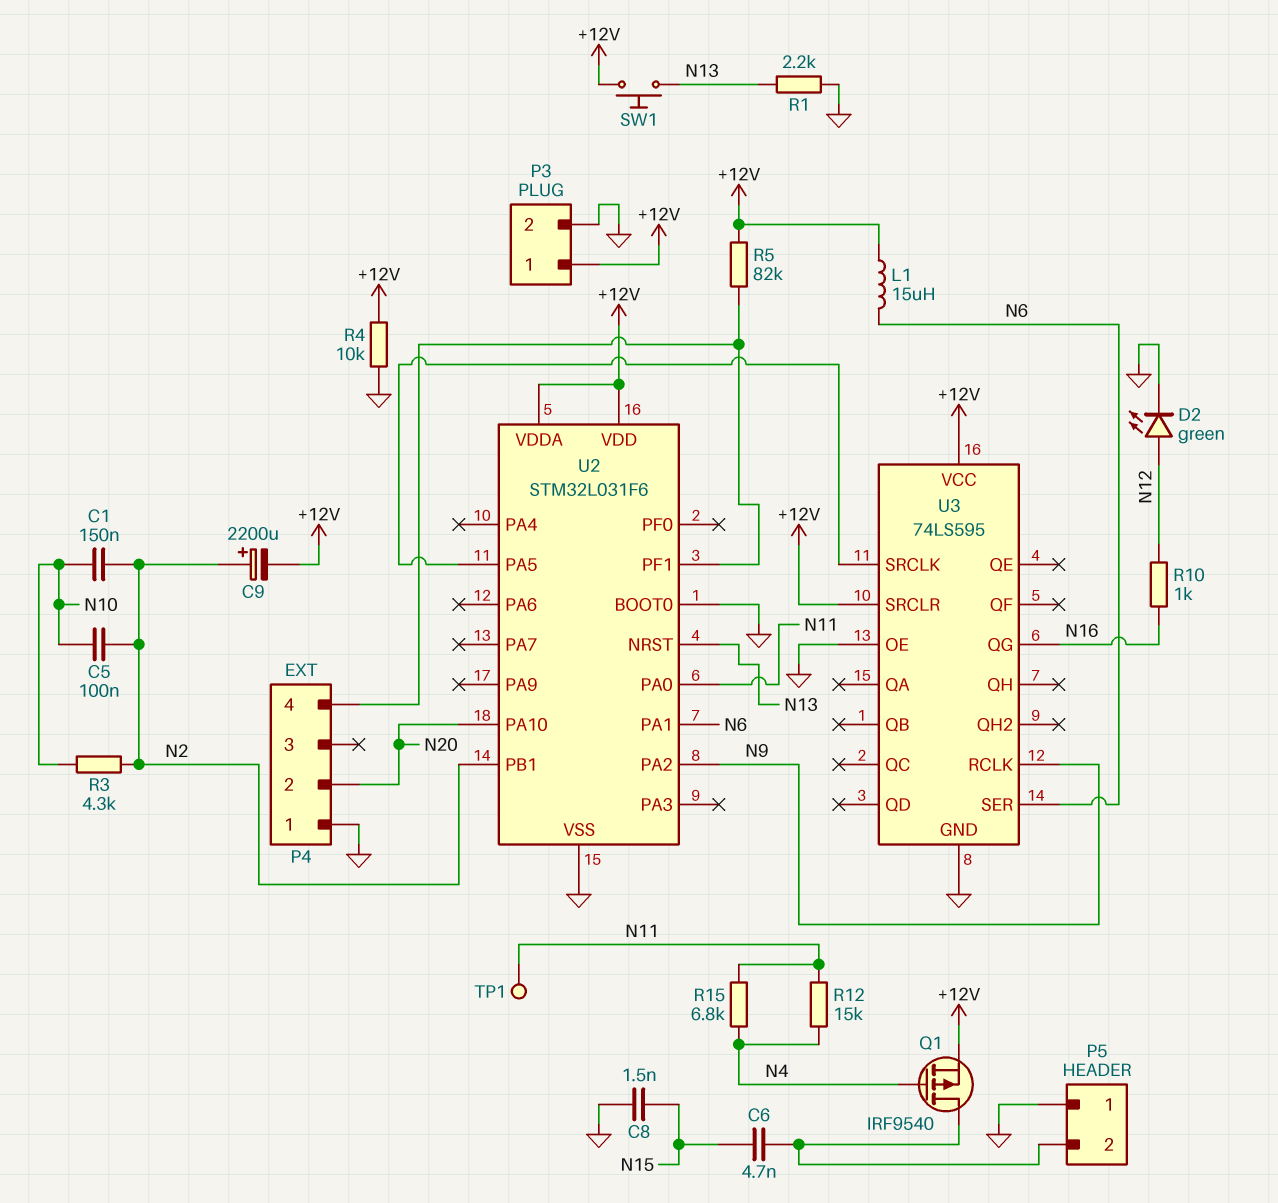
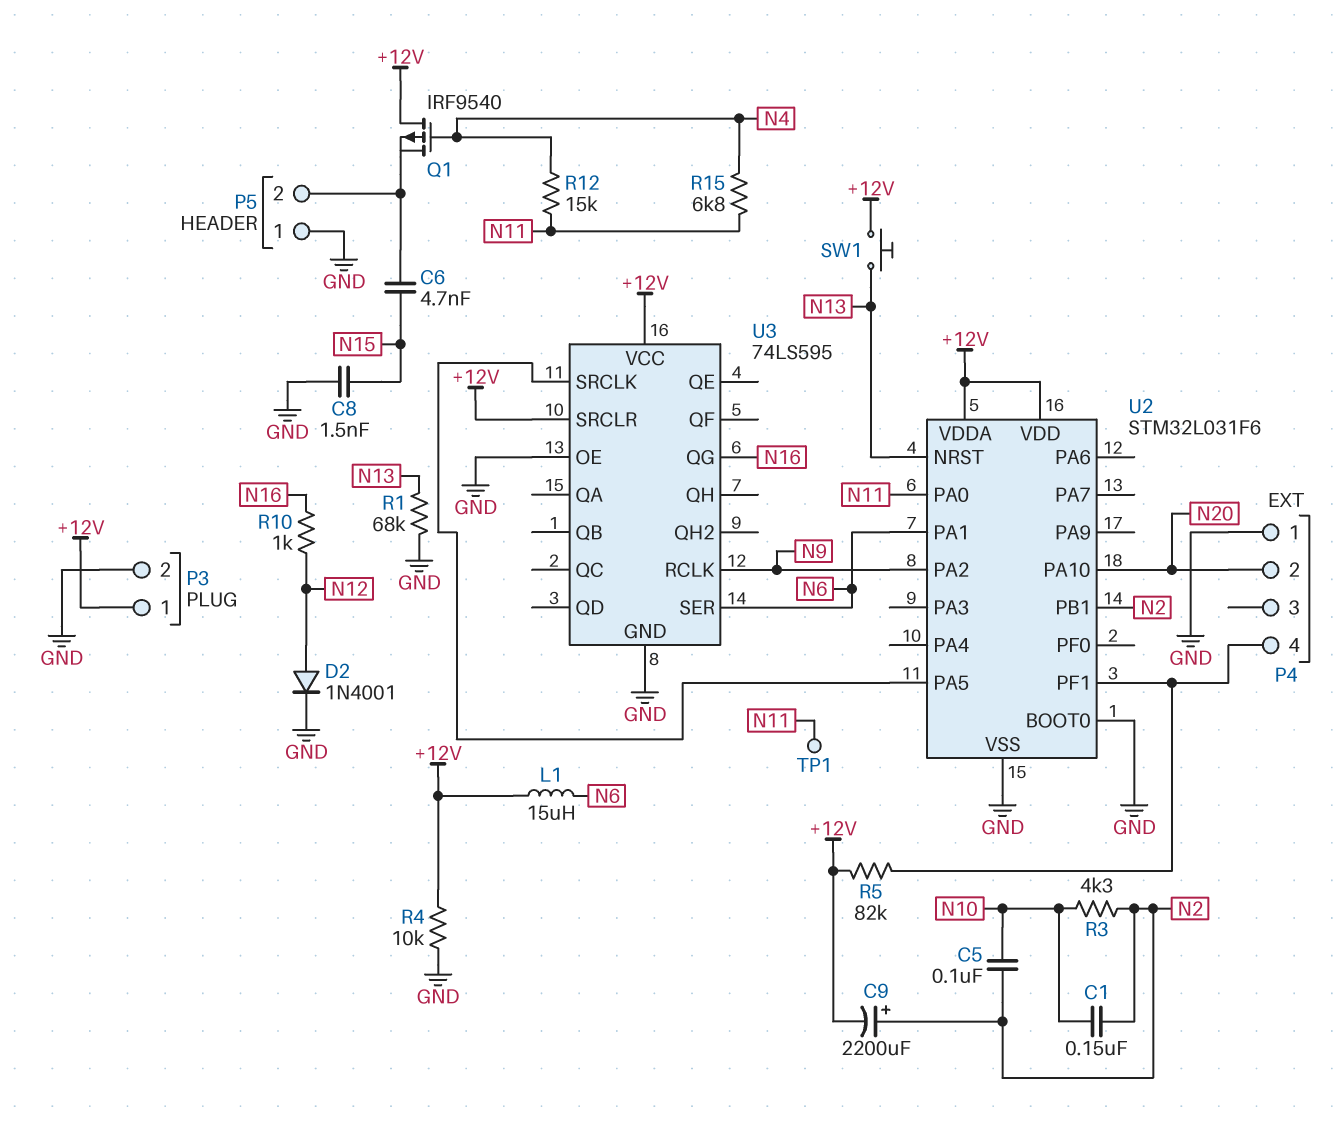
D2: LED green (A N12, K GND) -> diode 1N4001 (A N12, K GND)
Q1: PMOS IRF9540 (G N4, D P5/2, S +12V) -> PMOS IRF9540 (G N4, D +12V, S P5/2)
R1: 2.2k (GND, N13) -> 68k (GND, N13)

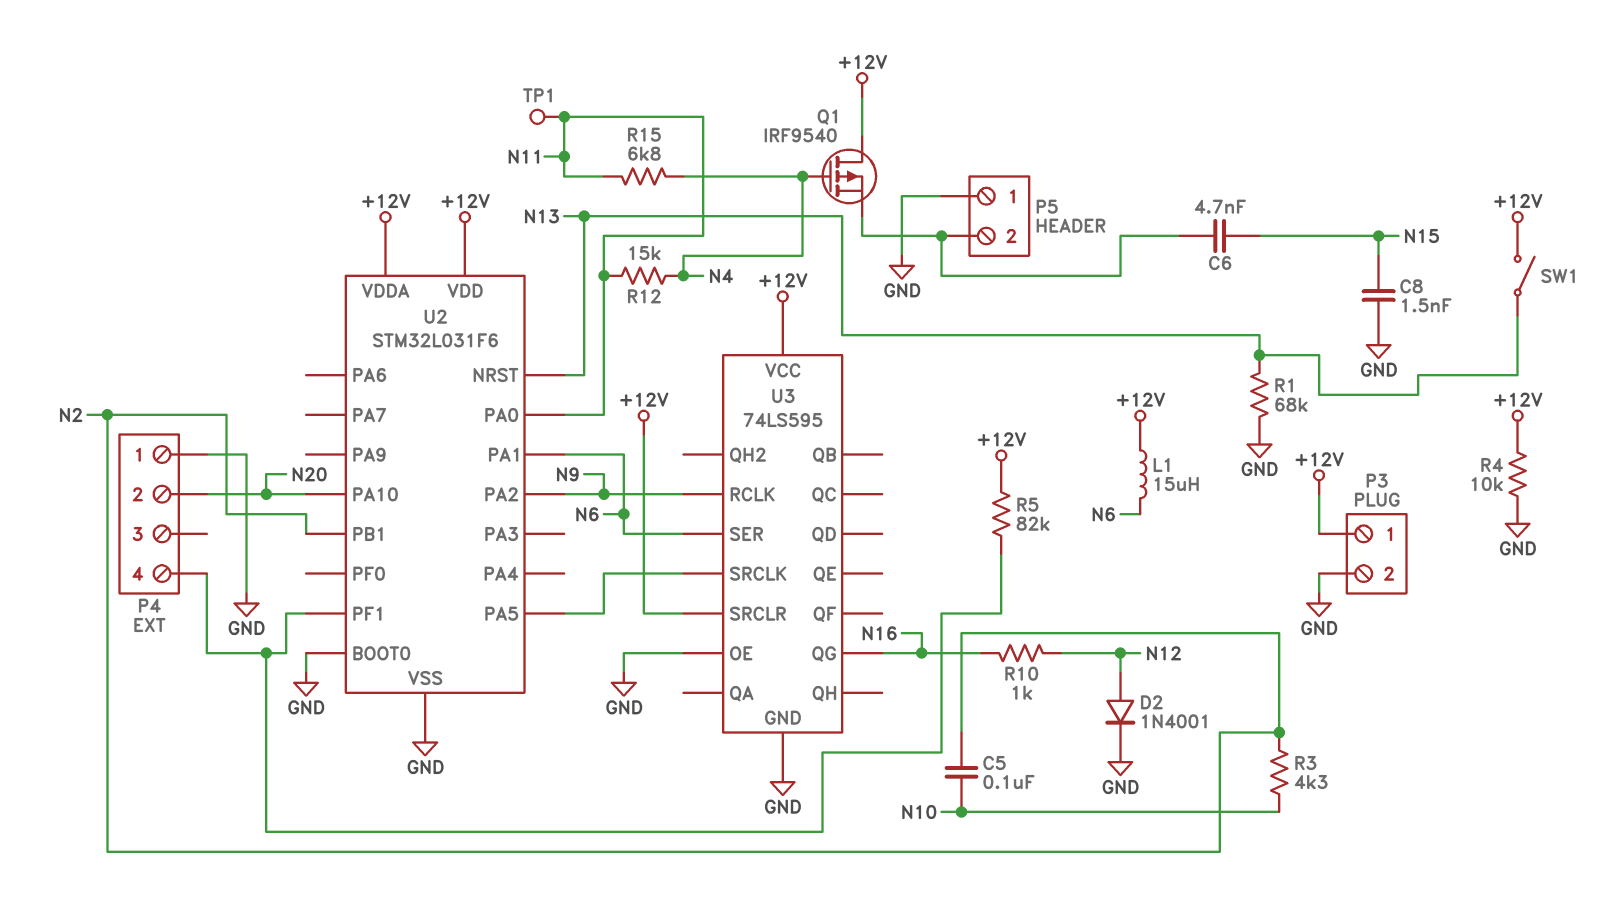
C1: 150nF (N2, N10) -> none
C9: 2200uF (plus N2, minus +12V) -> none
SW1: button (+12V, N13) -> switch (+12V, N13)

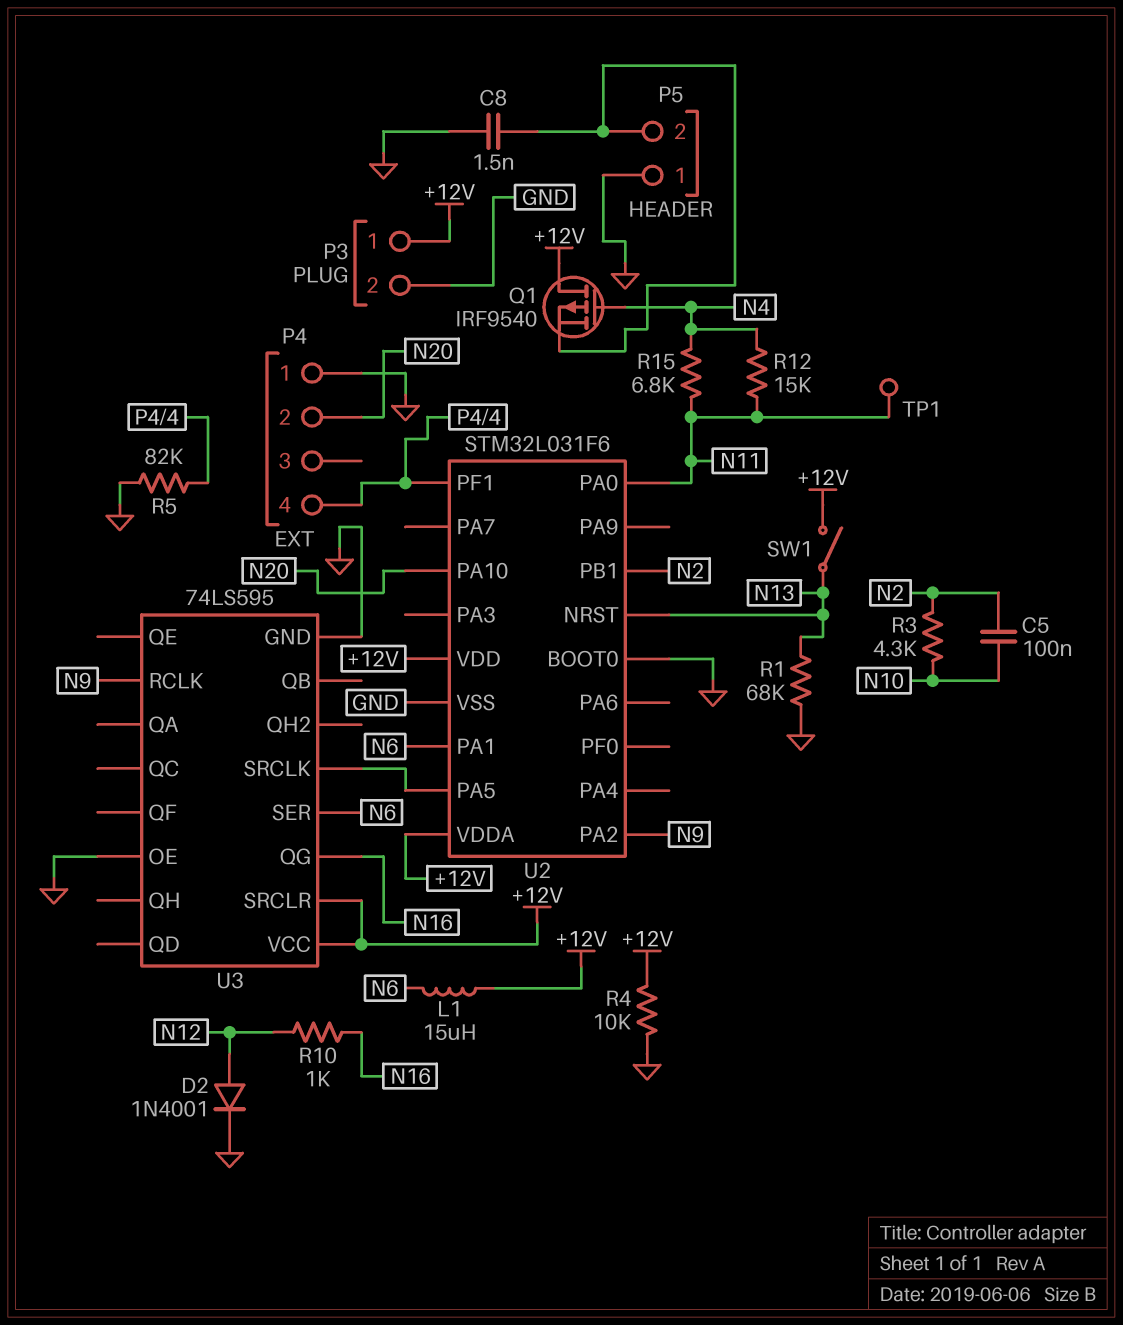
C6: 4.7nF (N15, P5/2) -> none
C8: 1.5nF (GND, N15) -> 1.5nF (GND, P5/2)
R5: 82k (+12V, P4/4) -> 82k (GND, P4/4)

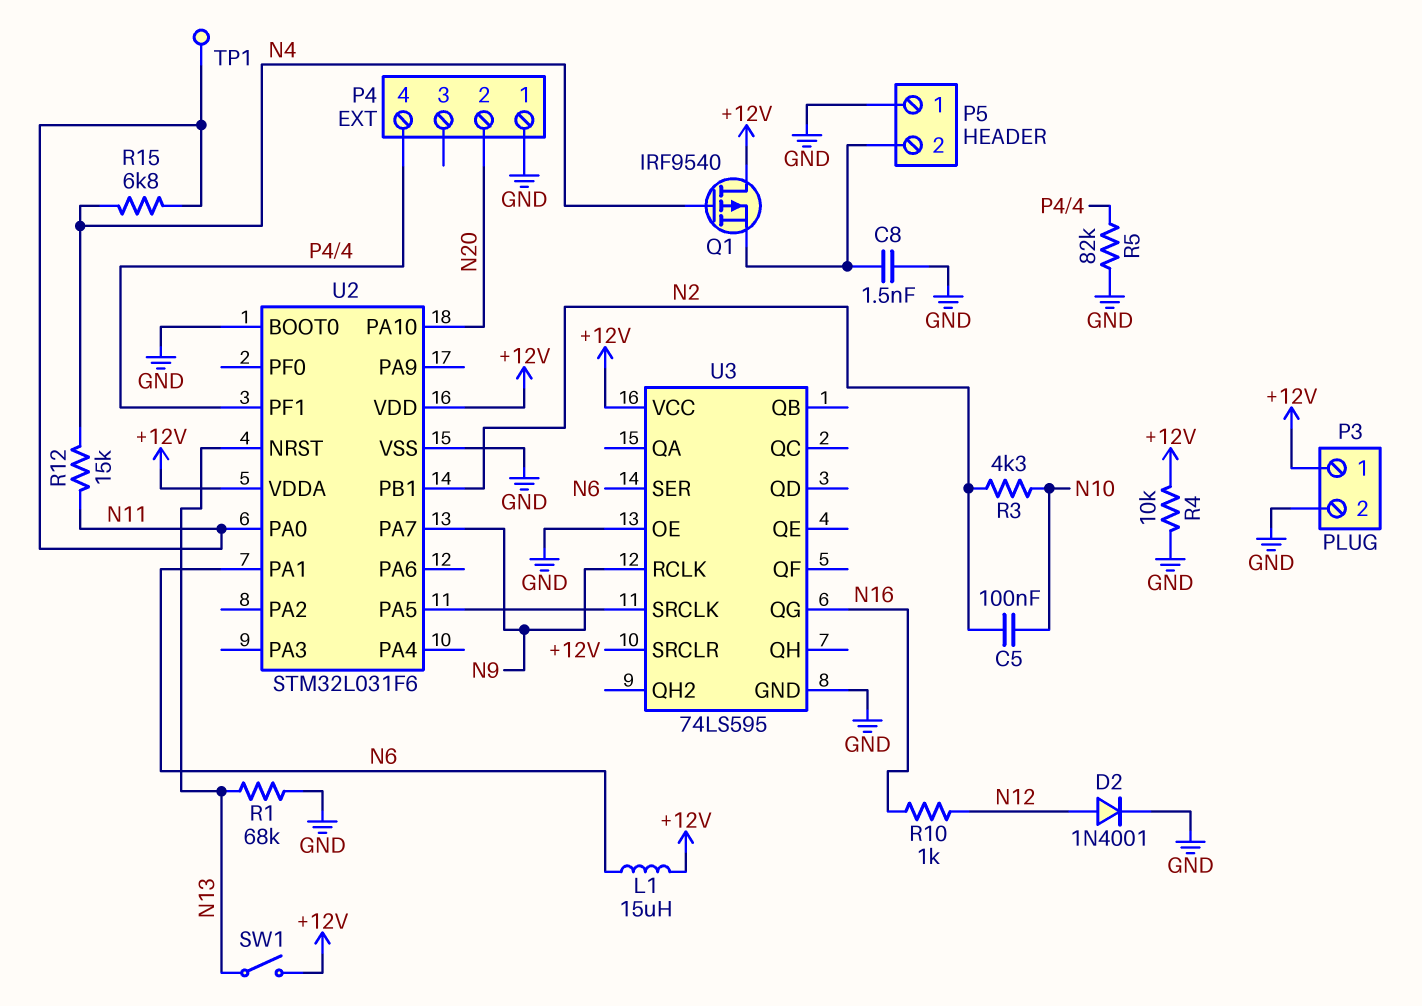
U2 pin PA2: N9 -> none
U2 pin PA7: none -> N9

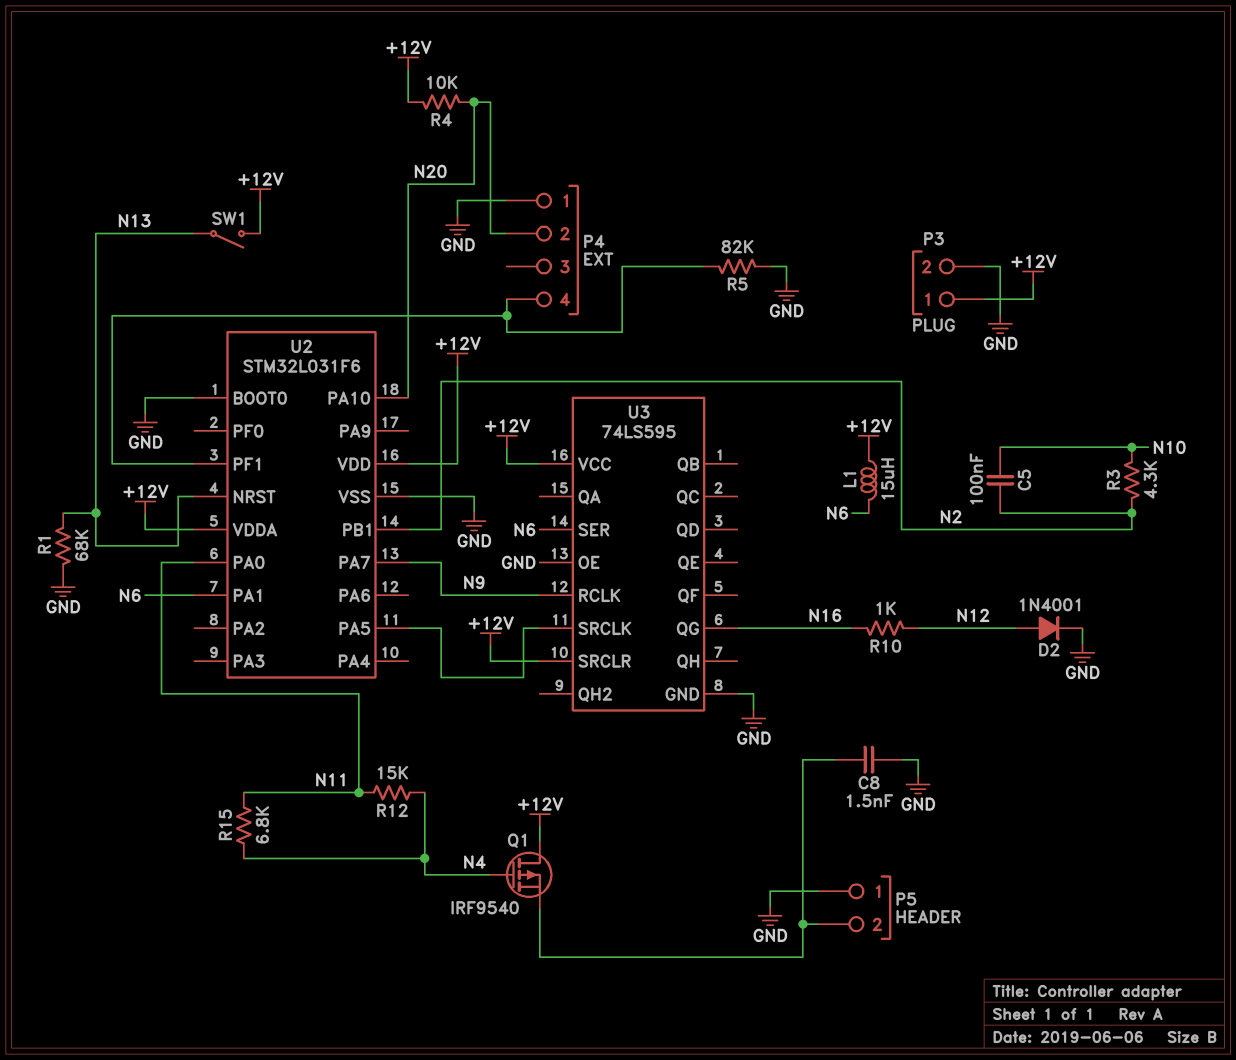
R4: 10k (+12V, GND) -> 10k (+12V, N20)
TP1: test point (N11) -> none

